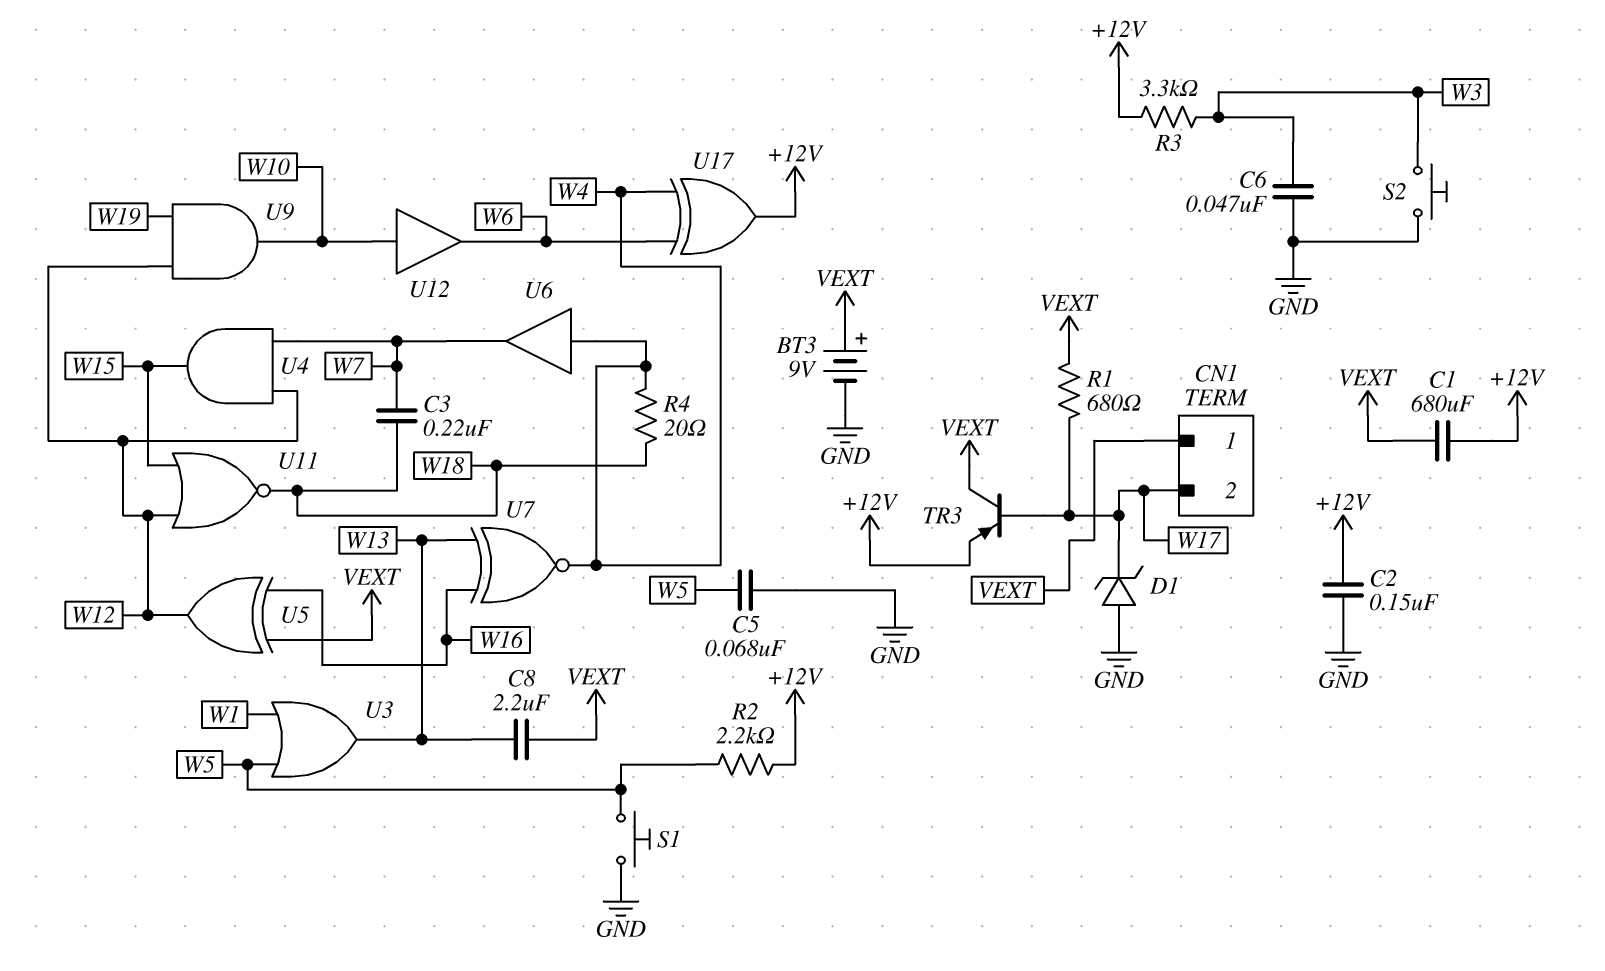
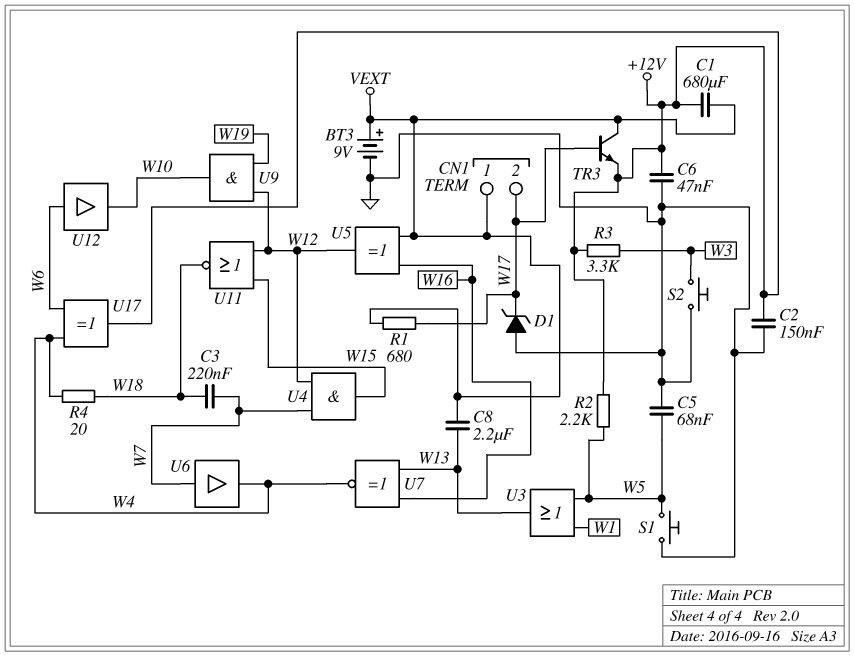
C6: 47nF (GND, W3) -> 47nF (+12V, GND)
TR3: PNP (B W17, C VEXT, E +12V) -> NPN (B W17, C VEXT, E +12V)
U6: buffer (in W4, out W7) -> buffer (in W7, out W4)
U12: buffer (in W10, out W6) -> buffer (in W6, out W10)

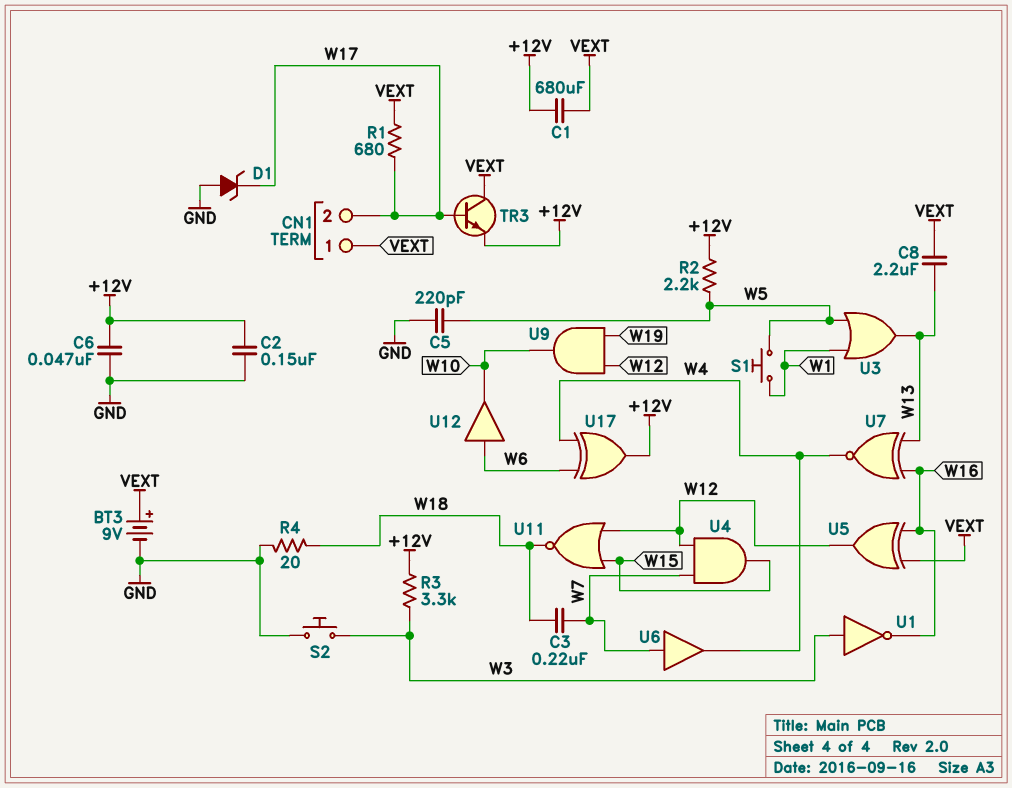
C5: 68nF (GND, W5) -> 220pF (GND, W5)
R4: 20 (W4, W18) -> 20 (GND, W18)
S1: button (GND, W5) -> button (W1, W5)
U1: none -> NOT (in W3, out W16)

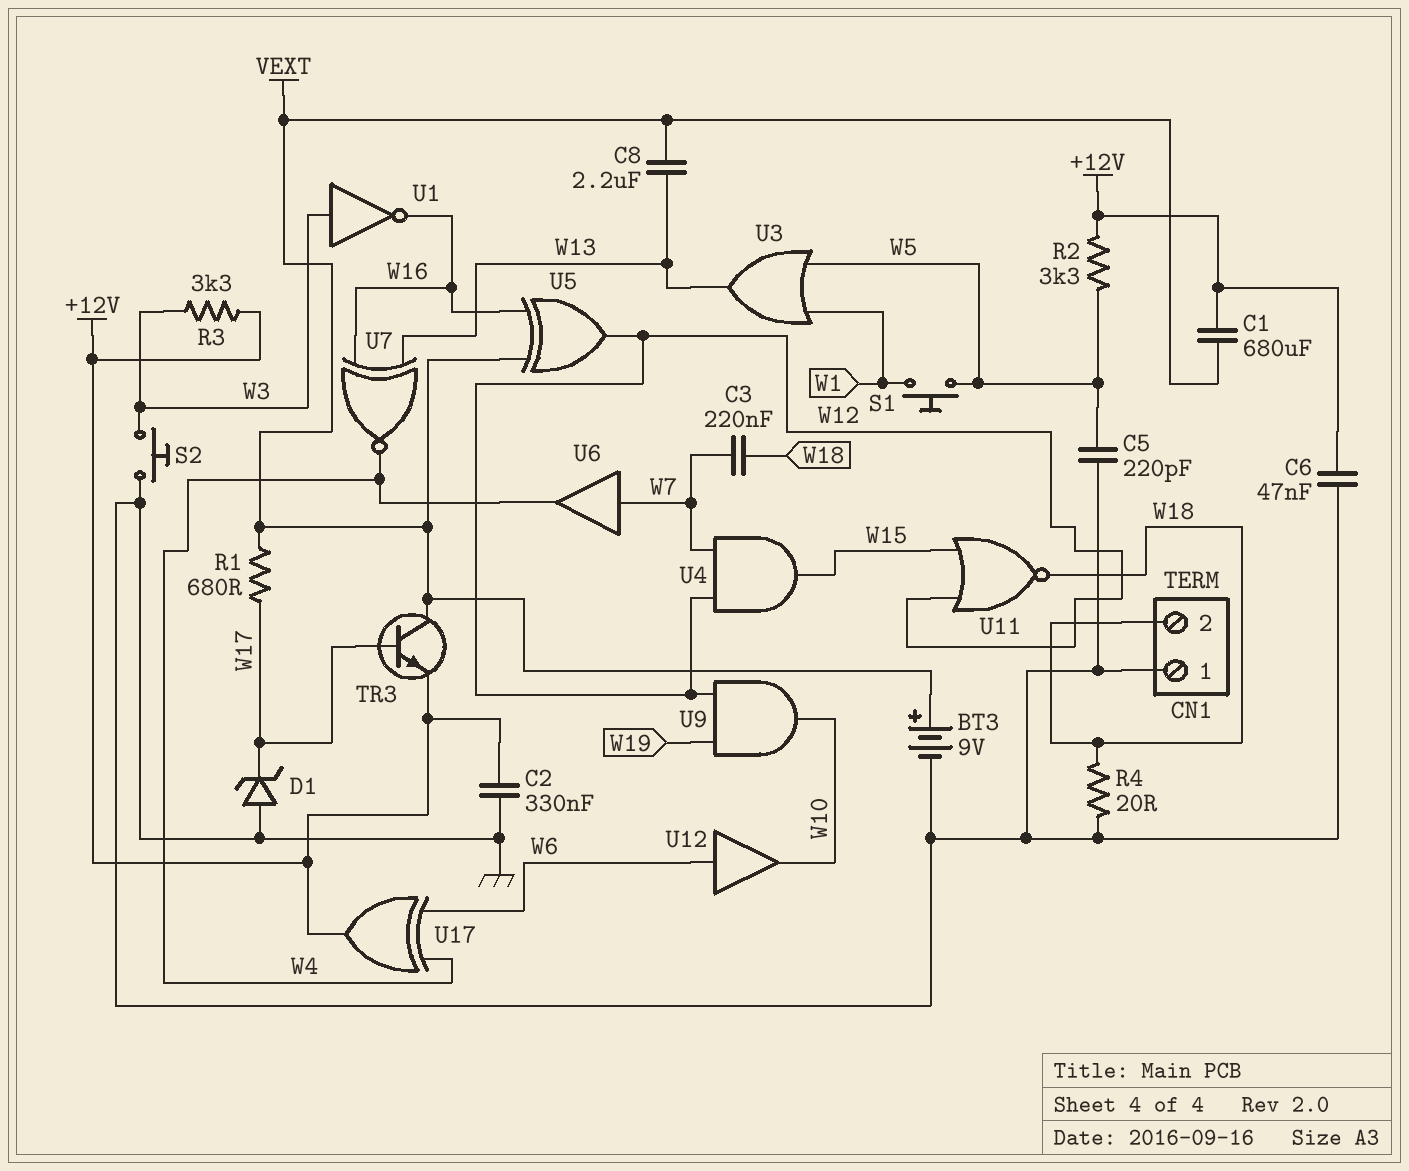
C2: 150nF (+12V, GND) -> 330nF (+12V, GND)
CN1 pin 1: VEXT -> GND
CN1 pin 2: W17 -> W18
R2: 2.2k (+12V, W5) -> 3.3k (+12V, W5)

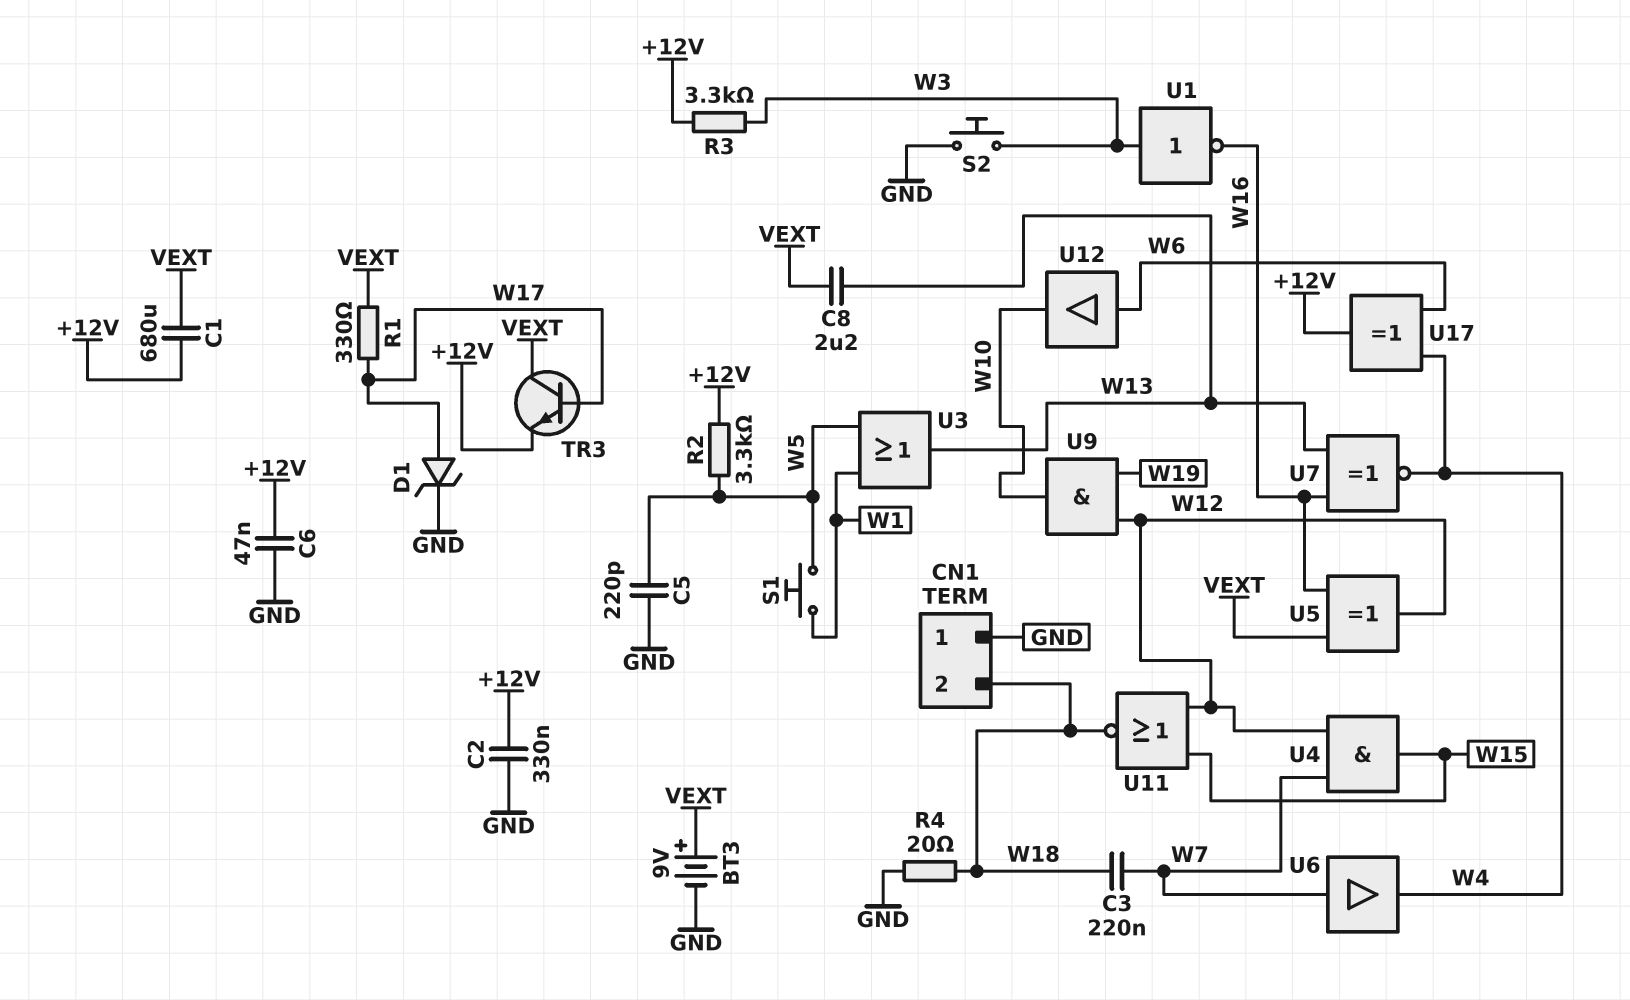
D1: zener (A GND, K W17) -> zener (A W17, K GND)
R1: 680 (VEXT, W17) -> 330 (VEXT, W17)

